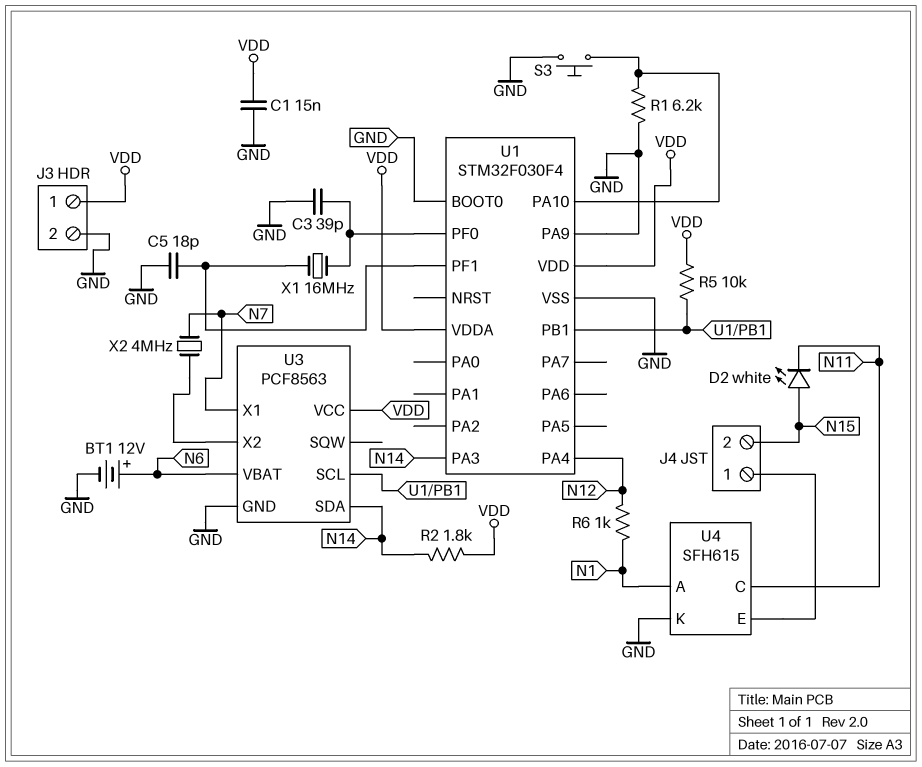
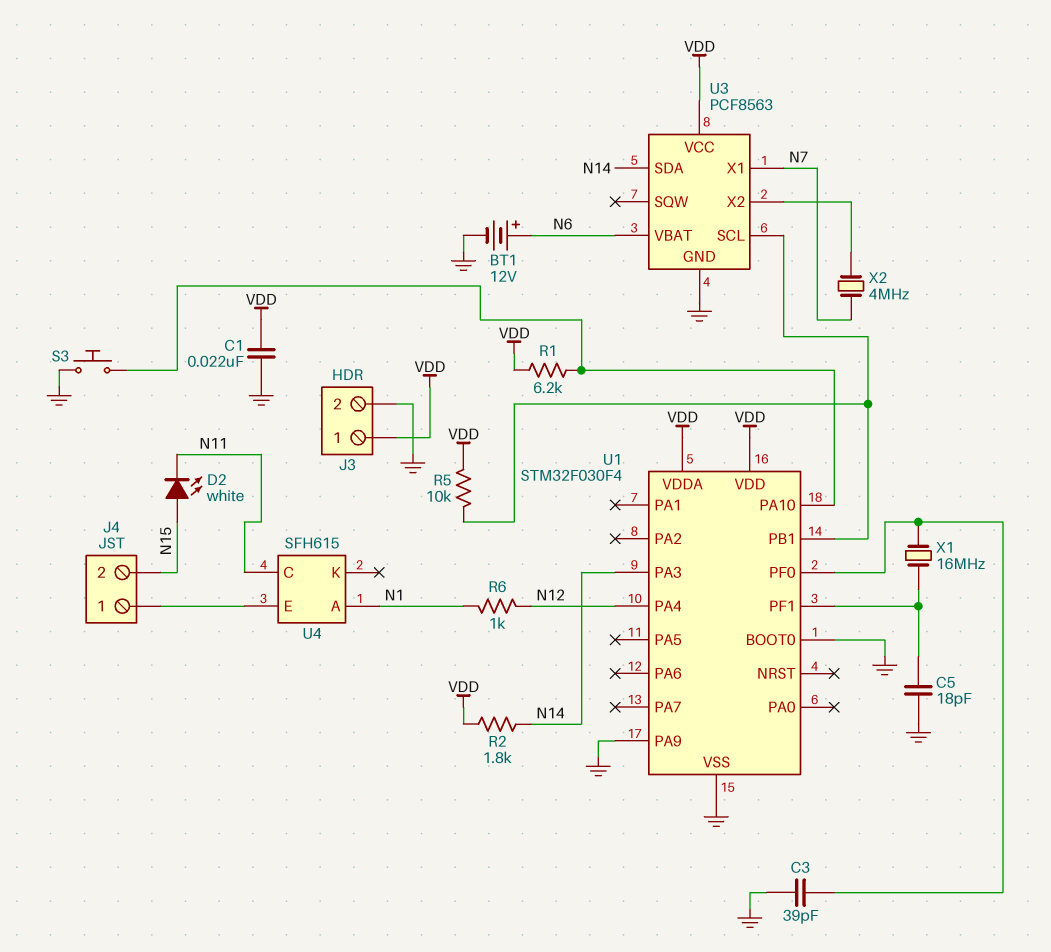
C1: 15nF (GND, VDD) -> 22nF (GND, VDD)
R1: 6.2k (GND, U1/PA10) -> 6.2k (U1/PA10, VDD)
U4 pin K: GND -> none

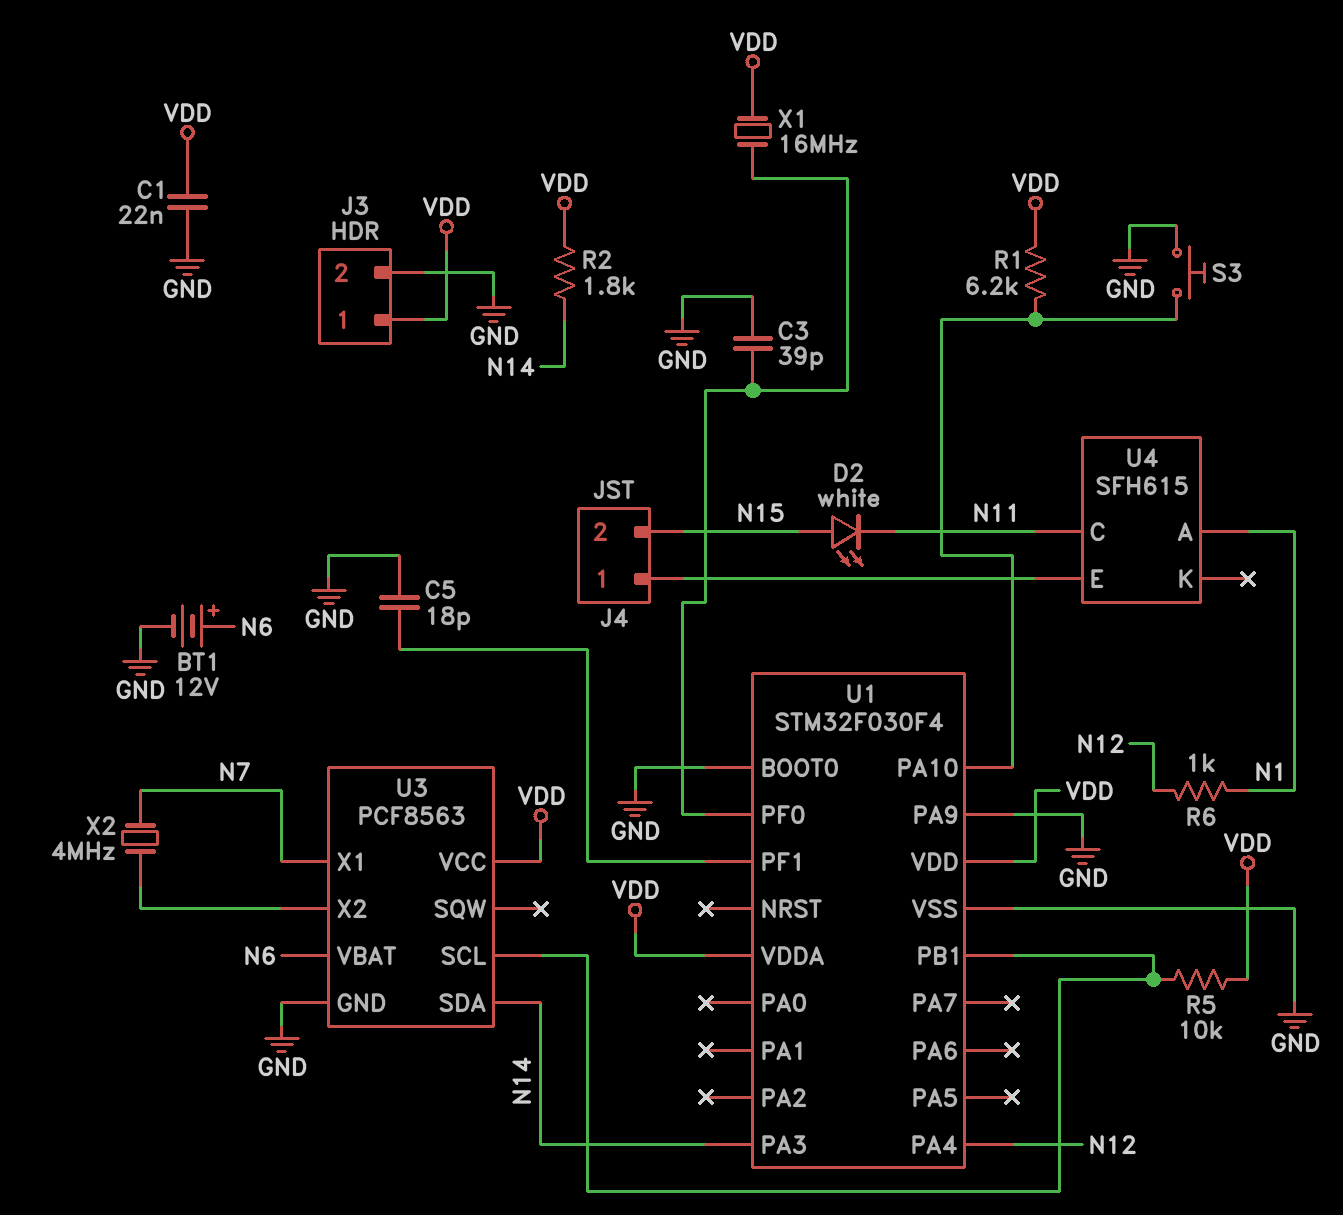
X1: 16MHz (U1/PF0, U1/PF1) -> 16MHz (U1/PF0, VDD)

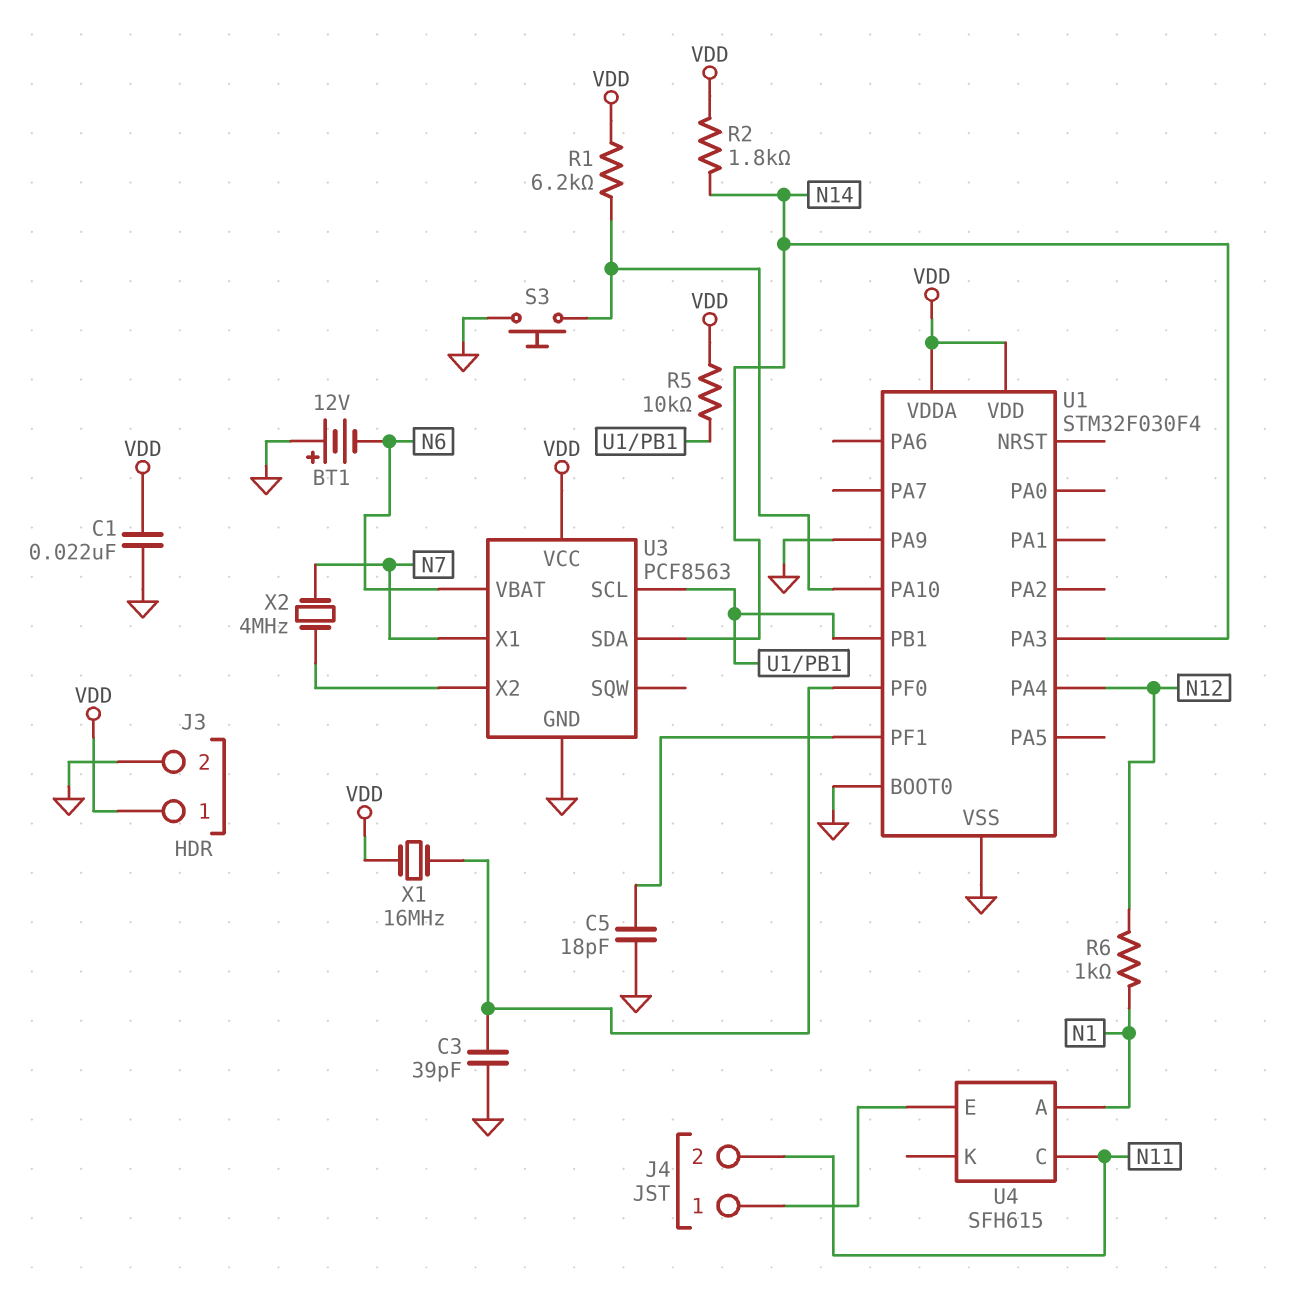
BT1: 12V (plus N6, minus GND) -> 12V (plus GND, minus N6)
D2: LED white (A N15, K N11) -> none
J4 pin 2: N15 -> N11

